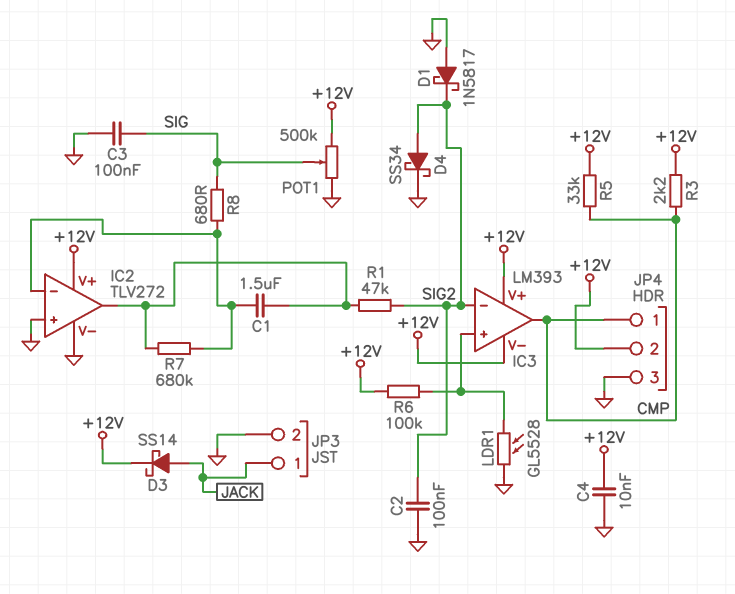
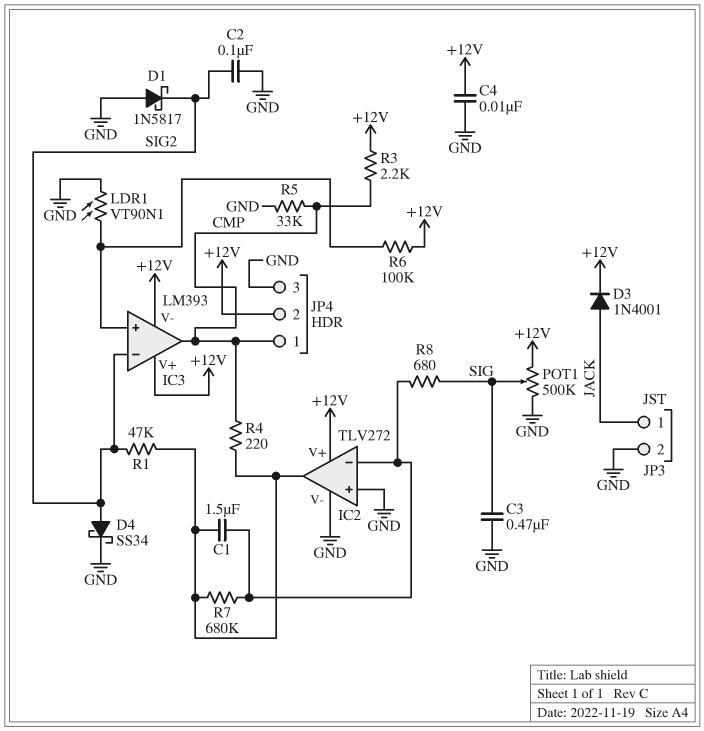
C3: 100nF (GND, SIG) -> 470nF (GND, SIG)
D3: schottky SS14 (A JACK, K +12V) -> diode 1N4001 (A JACK, K +12V)
LDR1: GL5528 (GND, IC3/in+) -> VT90N1 (GND, IC3/in+)
R4: none -> 220 (CMP, IC2/out)
R5: 33k (+12V, CMP) -> 33k (CMP, GND)

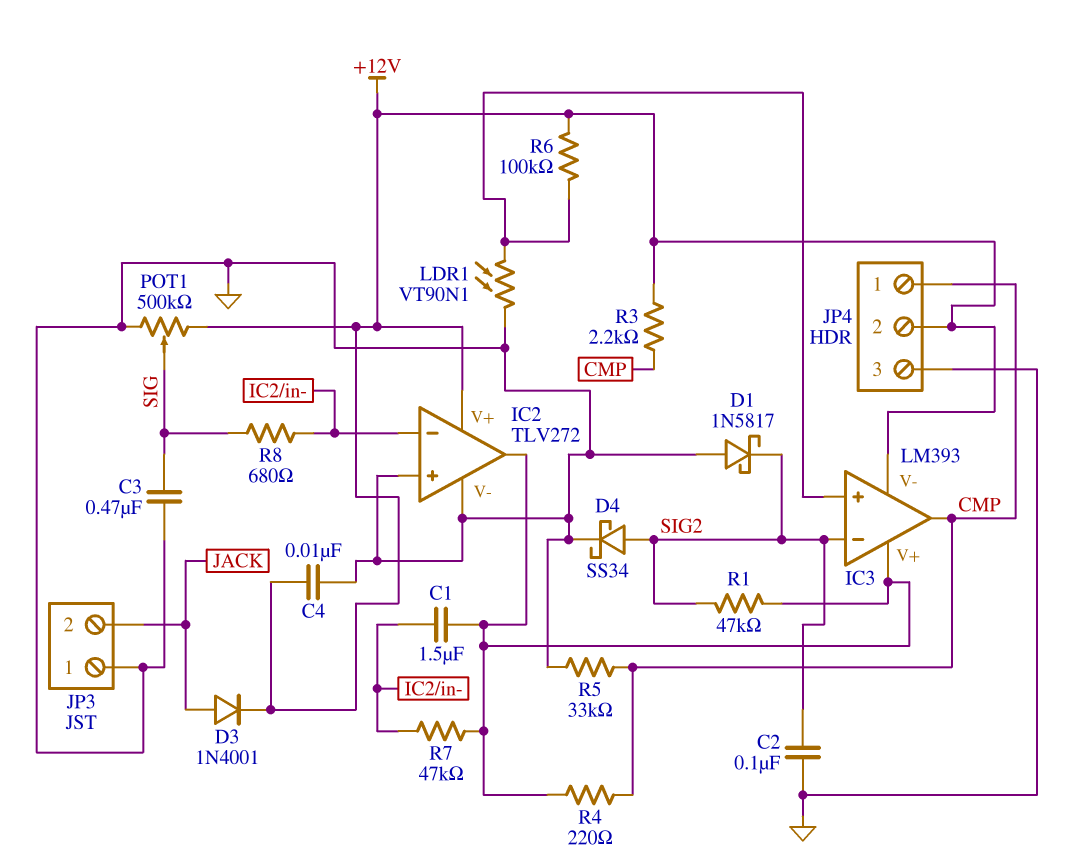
IC3 pin V+: +12V -> IC2/out
JP3 pin 1: JACK -> GND
JP3 pin 2: GND -> JACK
R7: 680k (IC2/in-, IC2/out) -> 47k (IC2/in-, IC2/out)

